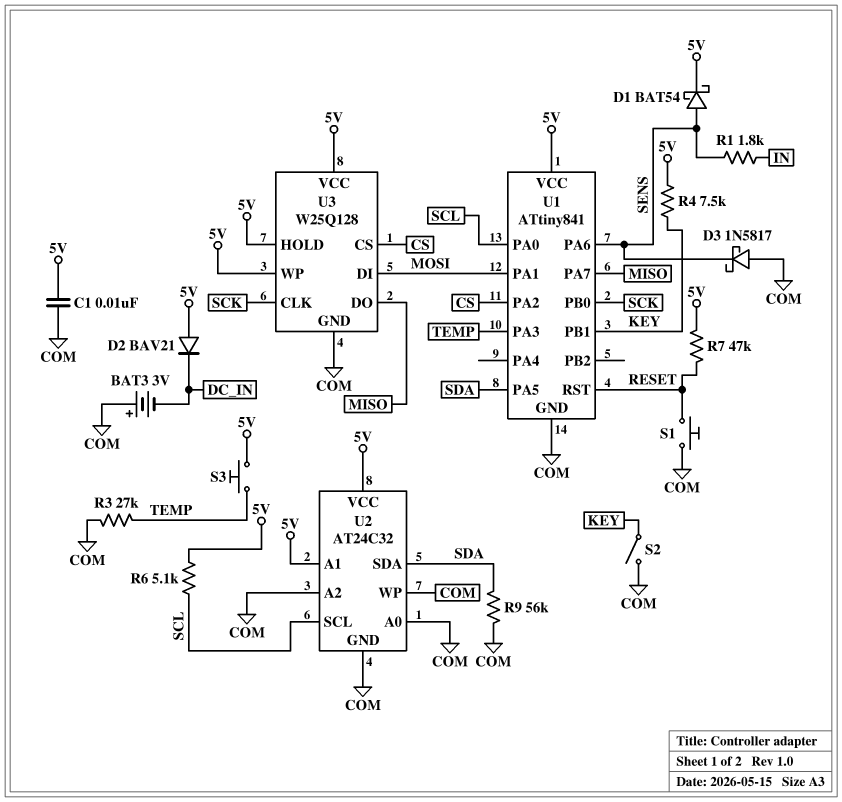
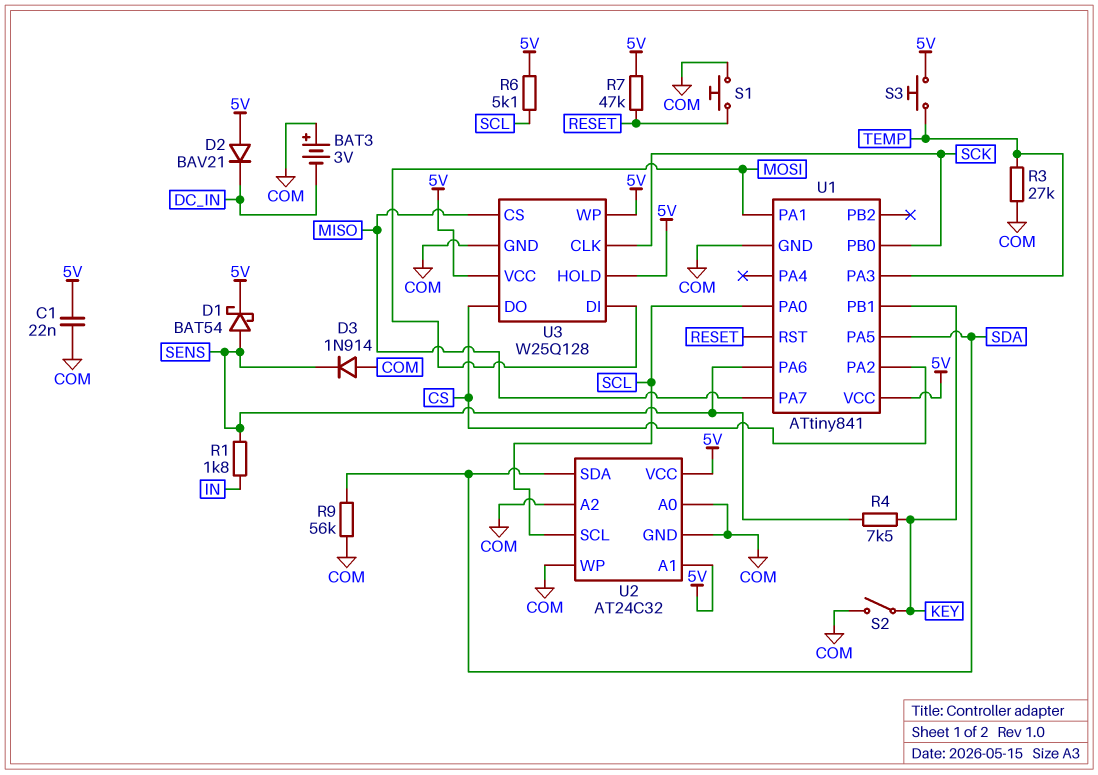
C1: 10nF (5V, COM) -> 22nF (5V, COM)
D3: schottky 1N5817 (A COM, K SENS) -> diode 1N914 (A COM, K SENS)
R4: 7.5k (5V, KEY) -> 7.5k (KEY, SENS)
U3 pin CS: CS -> MISO
U3 pin DO: MISO -> CS

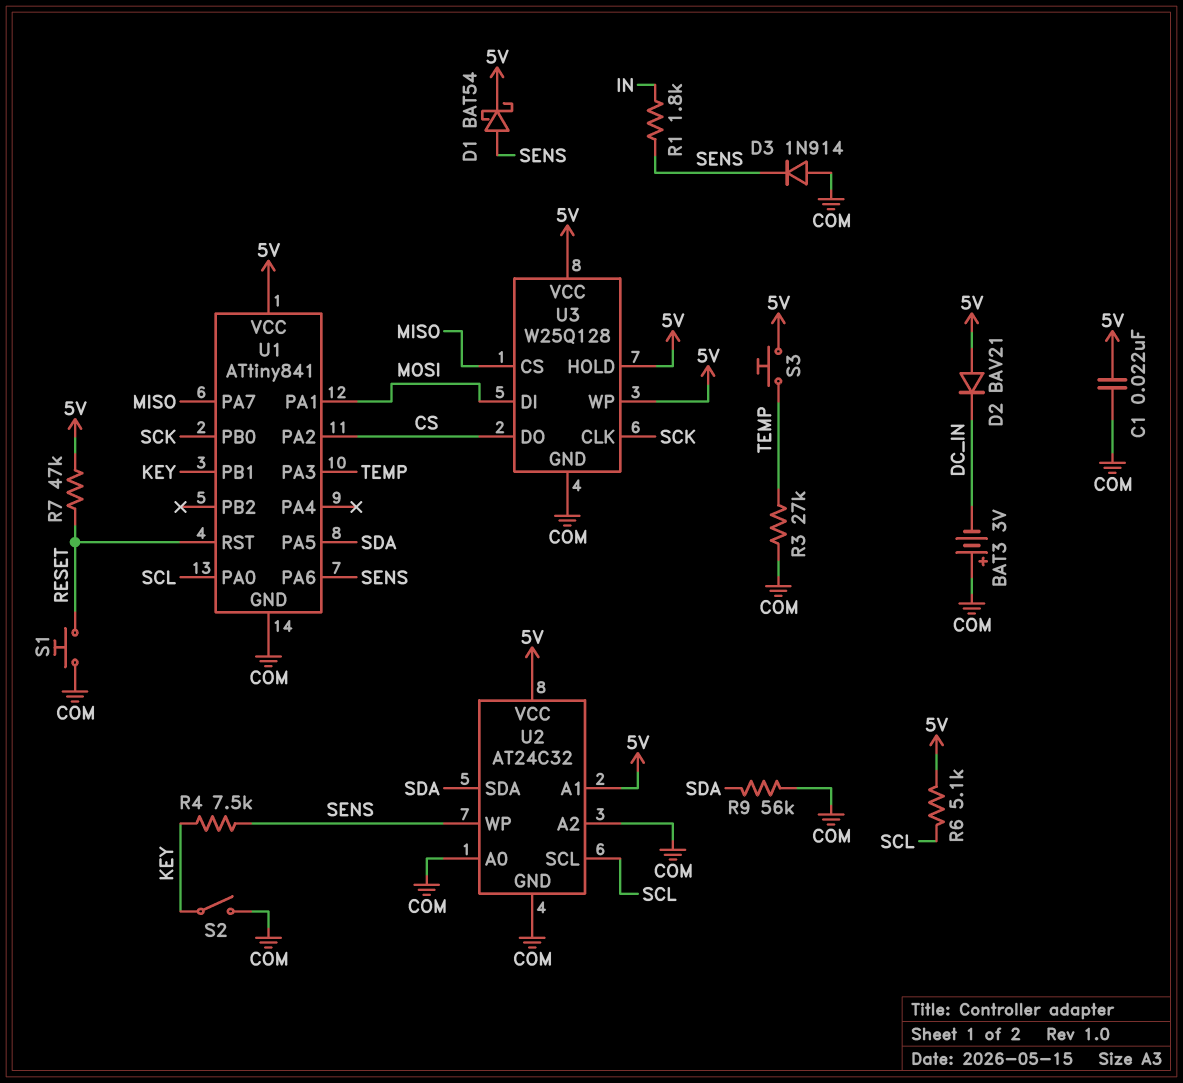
U2 pin WP: COM -> SENS

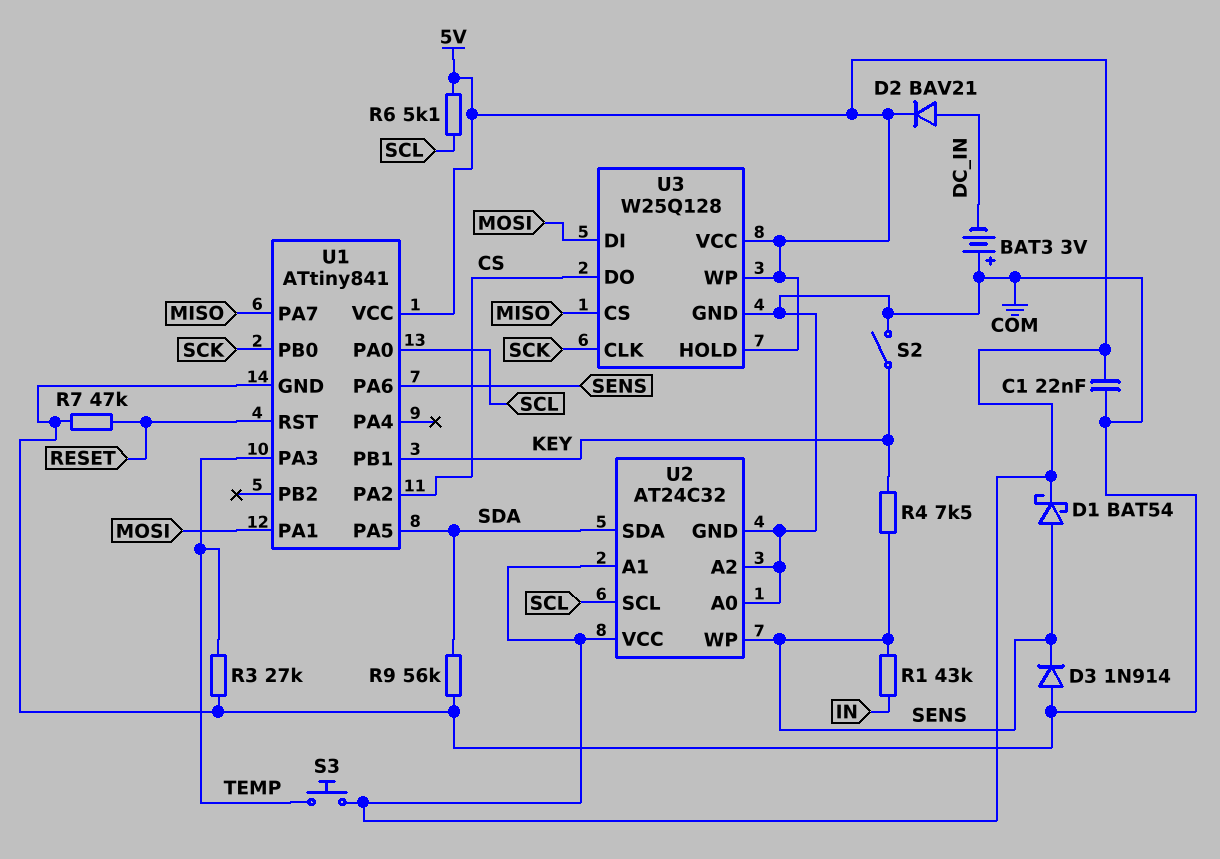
D2: diode BAV21 (A 5V, K DC_IN) -> diode BAV21 (A DC_IN, K 5V)
R1: 1.8k (IN, SENS) -> 43k (IN, SENS)
R7: 47k (5V, RESET) -> 47k (COM, RESET)
S1: button (COM, RESET) -> none

